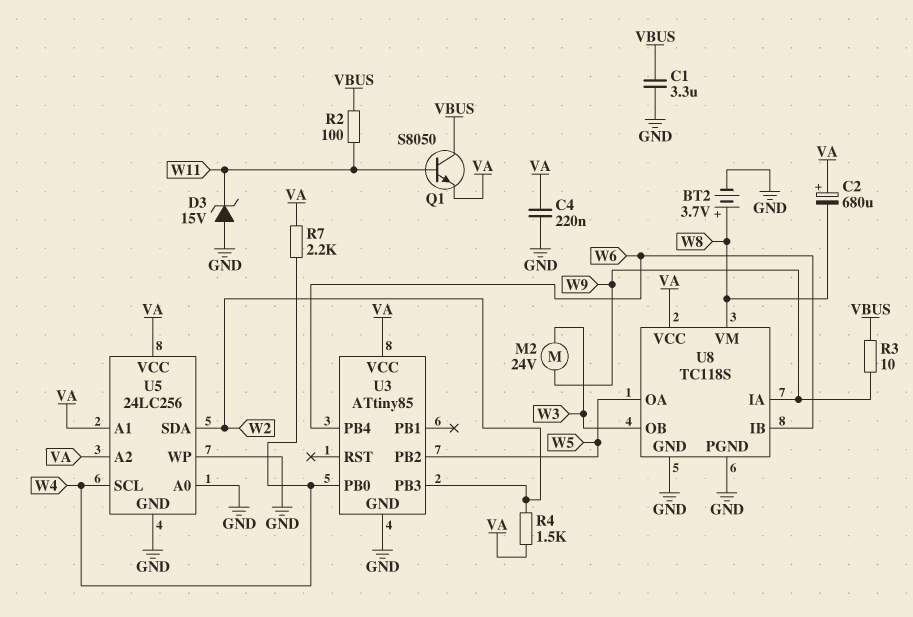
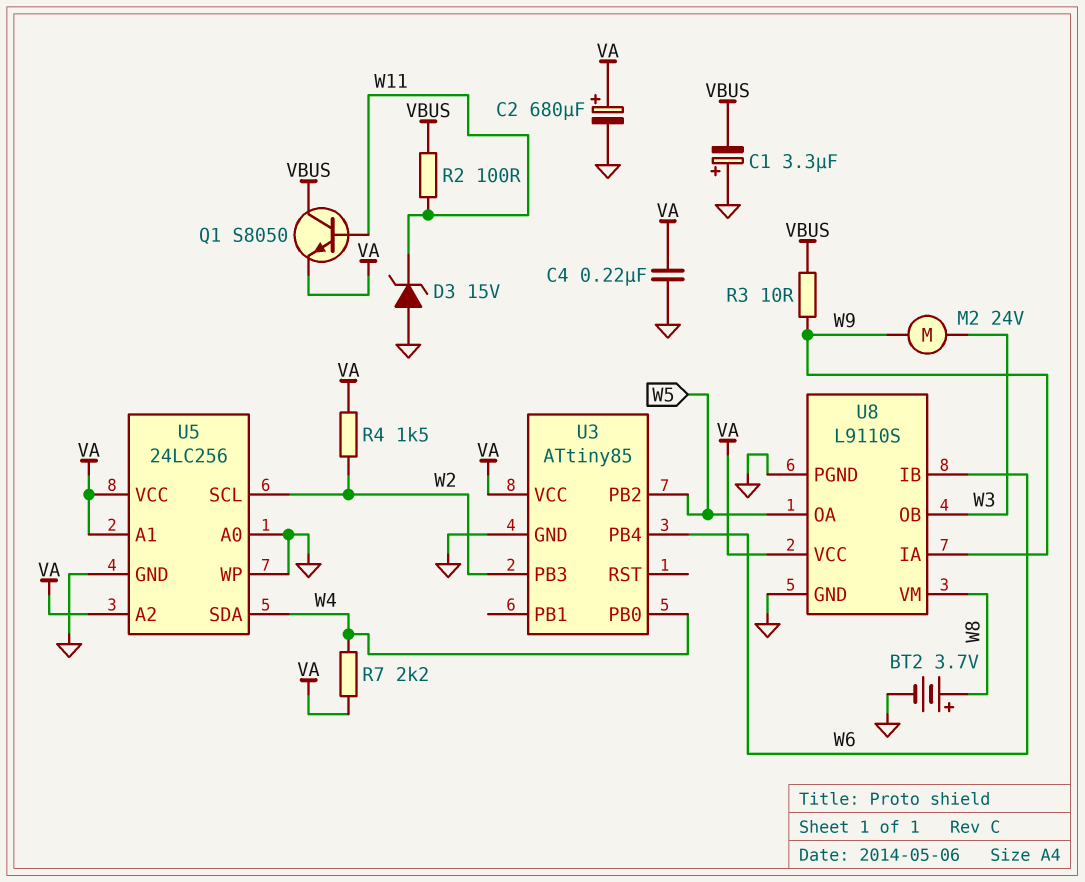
C1: 3.3uF (GND, VBUS) -> 3.3uF (plus GND, minus VBUS)
C2: 680uF (plus VA, minus W8) -> 680uF (plus VA, minus GND)
U5 pin SCL: W4 -> W2
U5 pin SDA: W2 -> W4
U8: TC118S -> L9110S

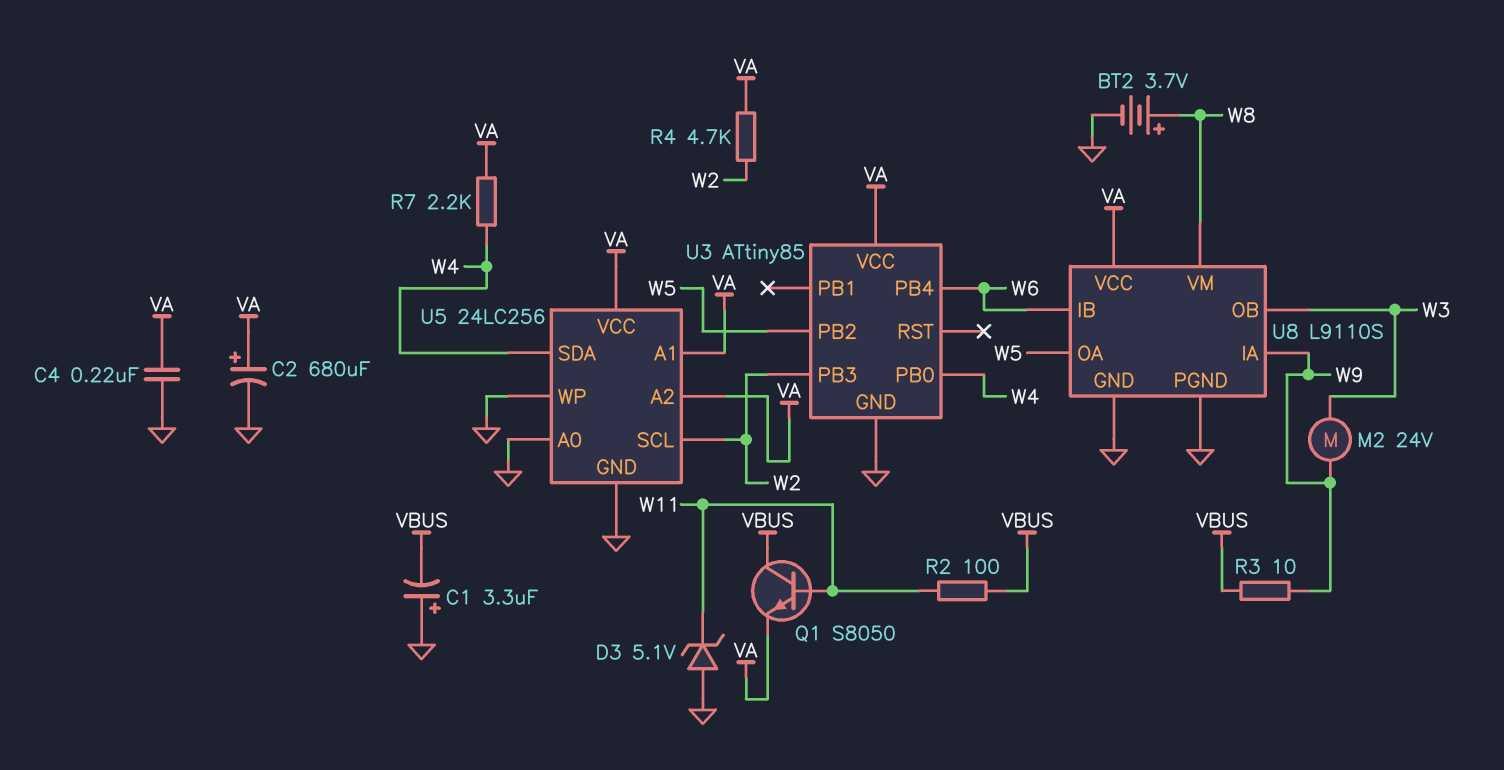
D3: zener 15V (A GND, K W11) -> zener 5.1V (A GND, K W11)
R4: 1.5k (VA, W2) -> 4.7k (VA, W2)

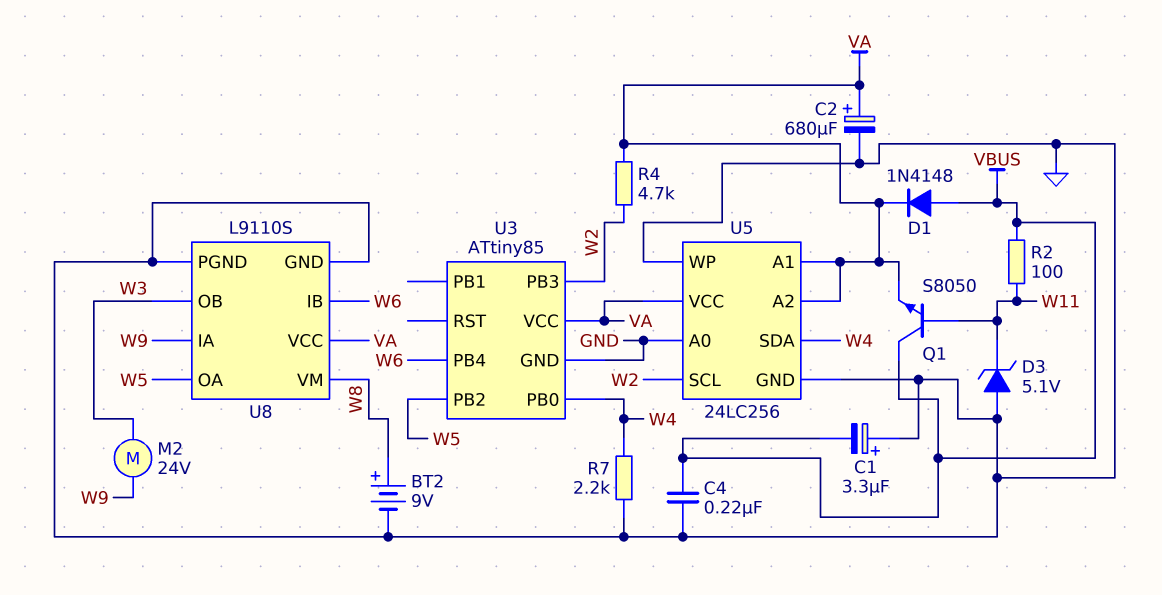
BT2: 3.7V (plus W8, minus GND) -> 9V (plus W8, minus GND)
C4: 220nF (GND, VA) -> 220nF (GND, VBUS)
D1: none -> diode 1N4148 (A VBUS, K VA)
R3: 10 (VBUS, W9) -> none
R7: 2.2k (VA, W4) -> 2.2k (GND, W4)

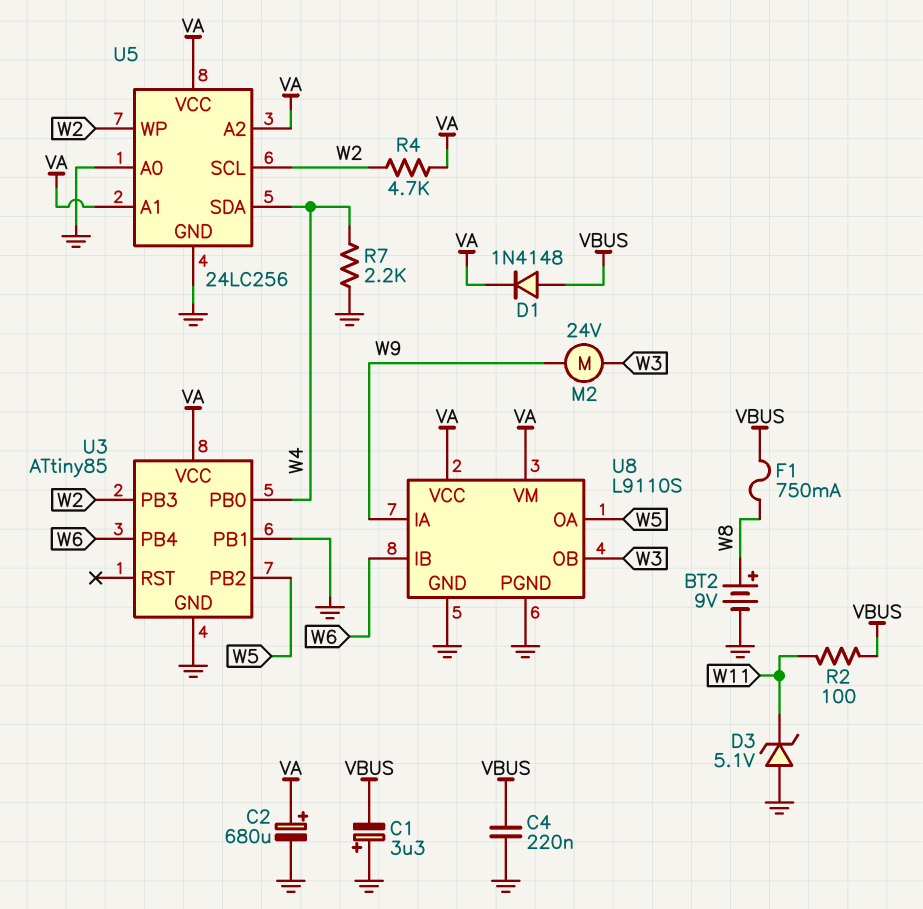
F1: none -> 750mA (VBUS, W8)
Q1: NPN S8050 (B W11, C VBUS, E VA) -> none
U3 pin PB1: none -> GND
U5 pin WP: GND -> W2
U8 pin VM: W8 -> VA

